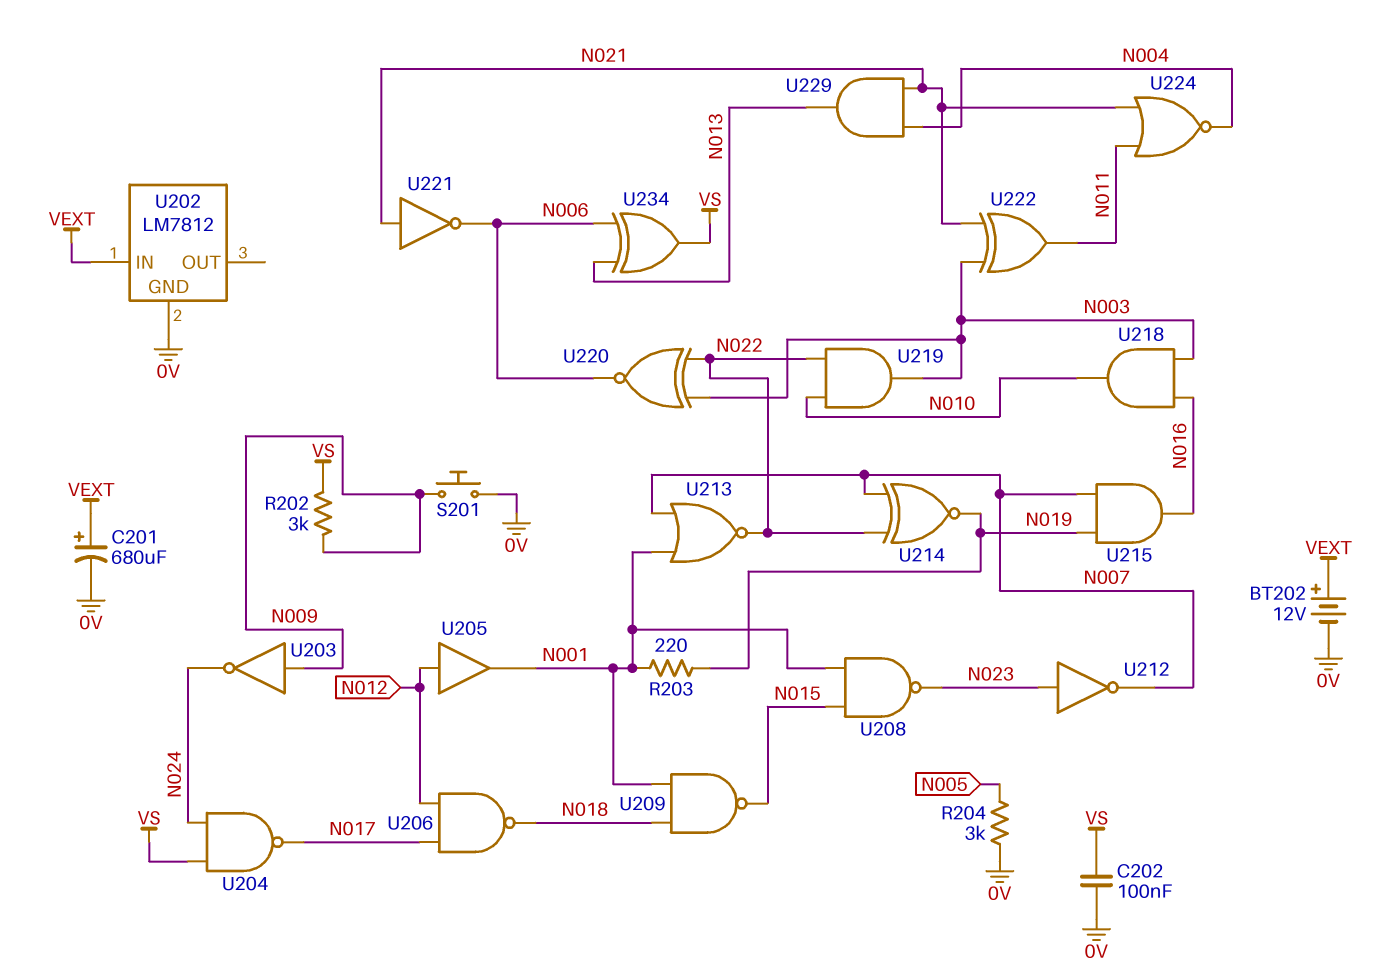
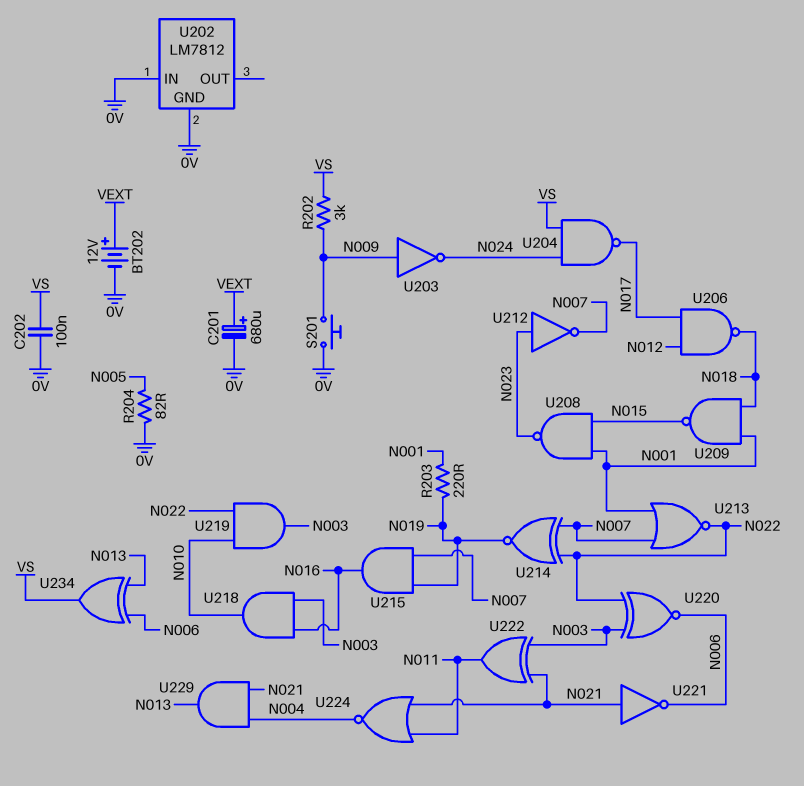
R204: 3k (0V, N005) -> 82 (0V, N005)
U202 pin IN: VEXT -> 0V
U205: buffer (in N012, out N001) -> none

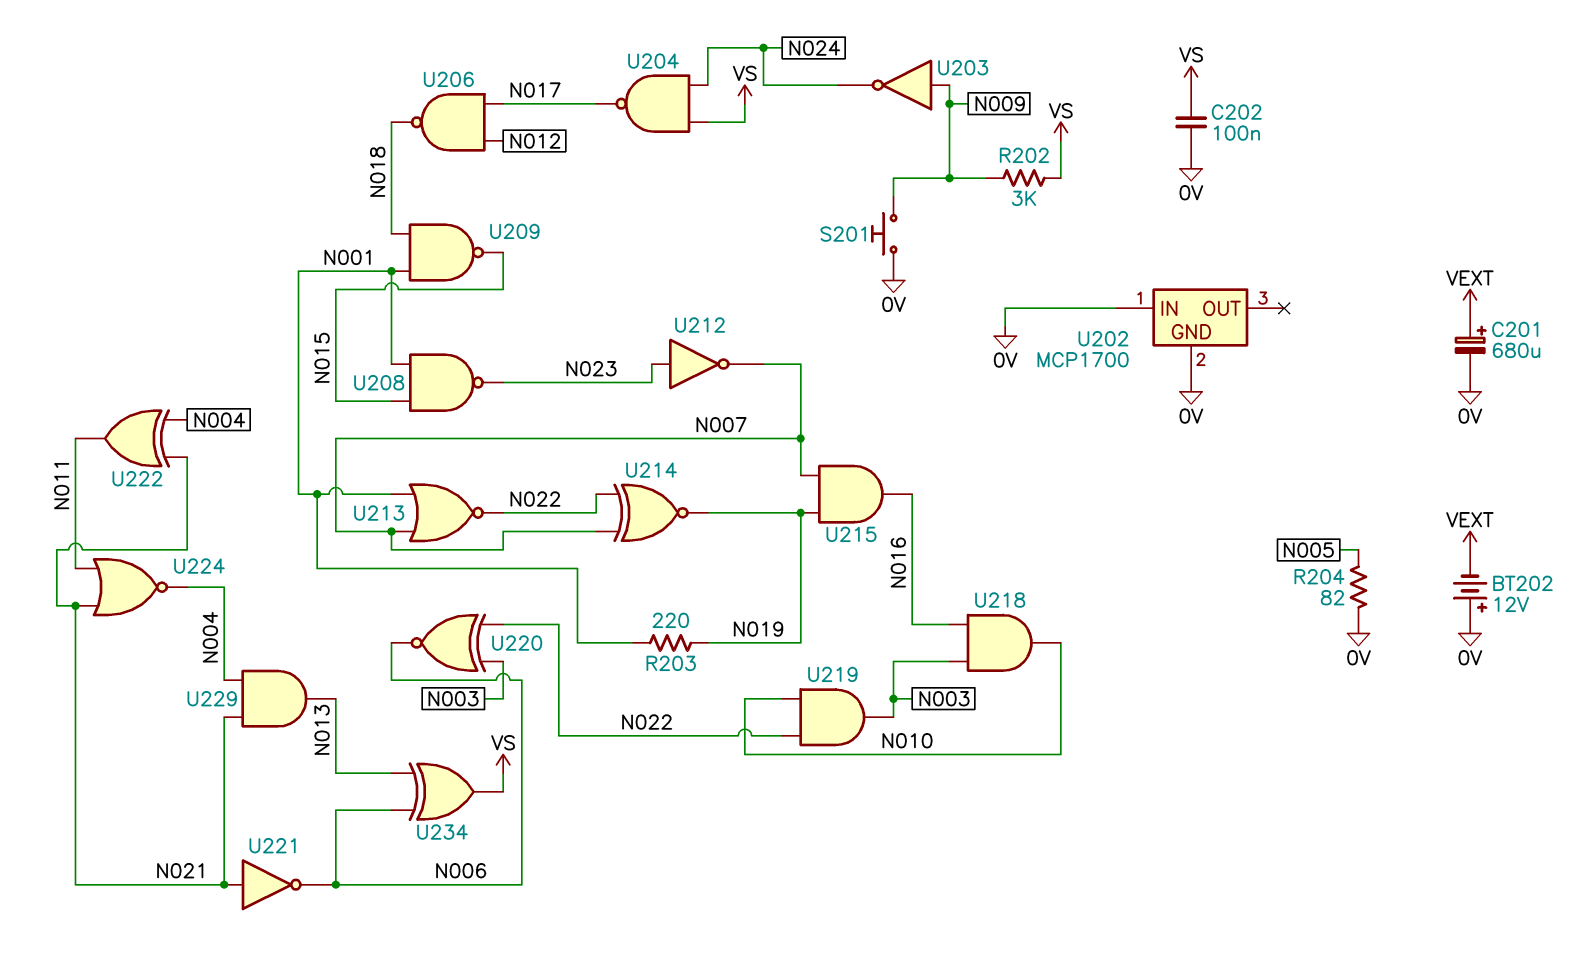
BT202: 12V (plus VEXT, minus 0V) -> 12V (plus 0V, minus VEXT)
U202: LM7812 -> MCP1700
U222: XOR (in N003, in N021, out N011) -> XOR (in N004, in N021, out N011)

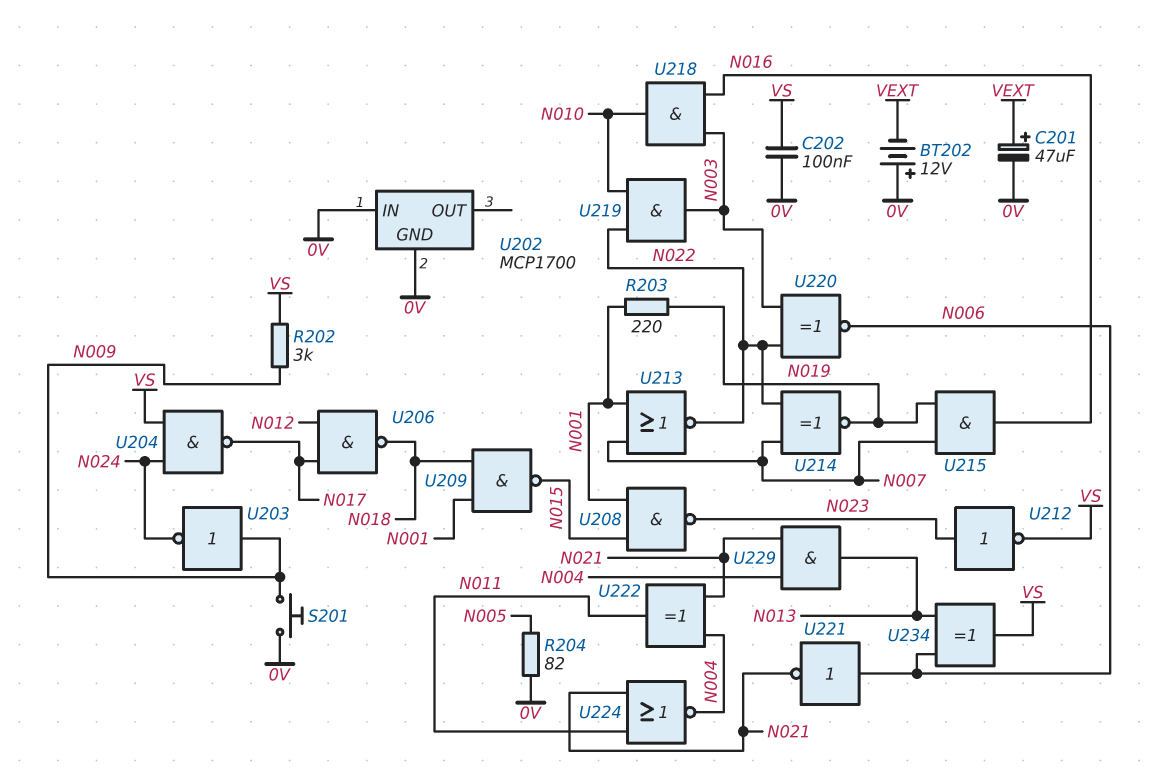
C201: 680uF (plus VEXT, minus 0V) -> 47uF (plus VEXT, minus 0V)
U212: NOT (in N023, out N007) -> NOT (in N023, out VS)
U221: NOT (in N021, out N006) -> NOT (in N006, out N021)

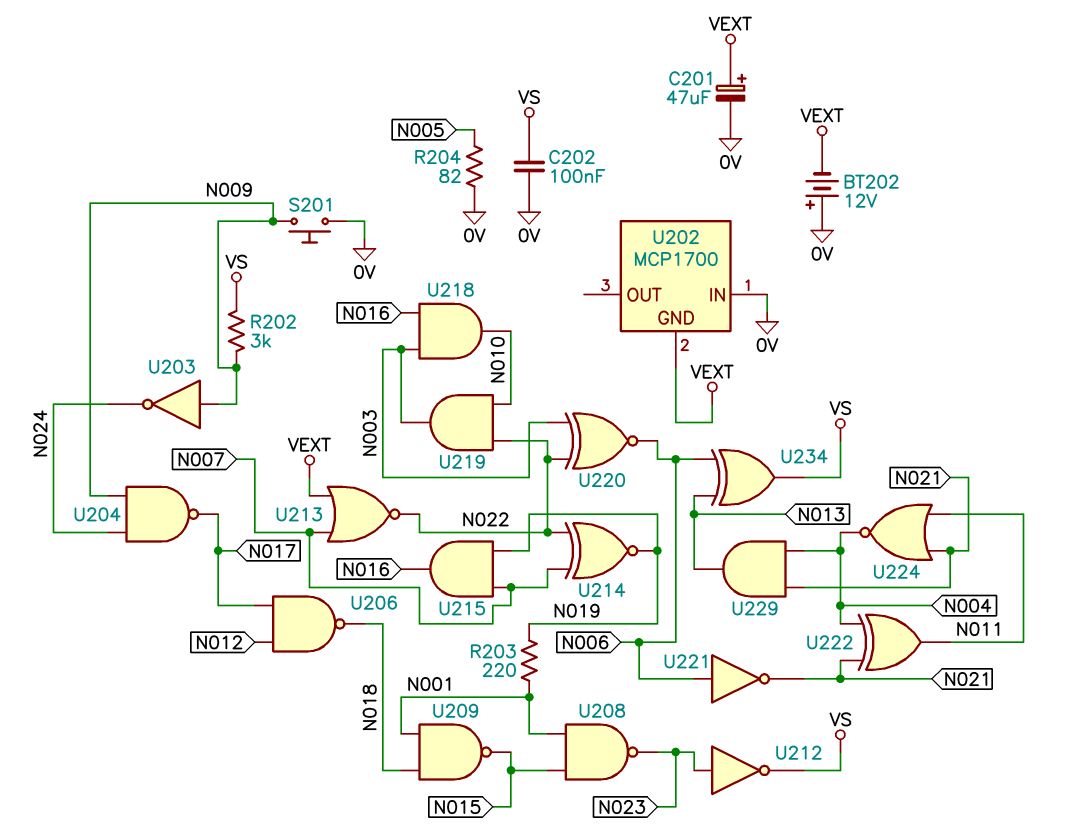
U202 pin GND: 0V -> VEXT
U204: NAND (in N024, in VS, out N017) -> NAND (in N009, in N024, out N017)
U213: NOR (in N001, in N007, out N022) -> NOR (in N007, in VEXT, out N022)

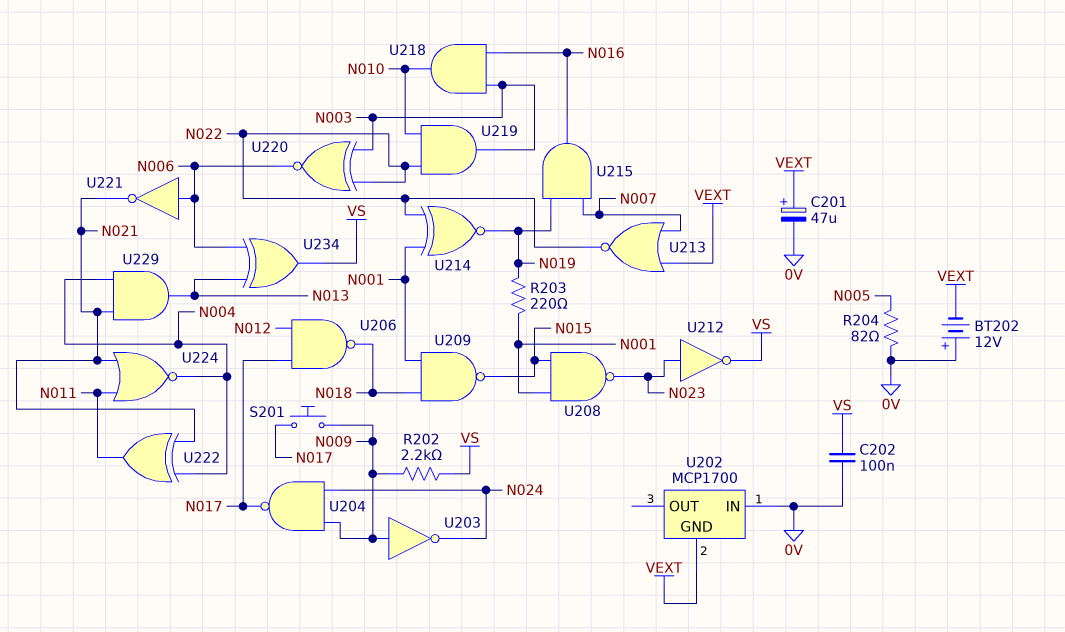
R202: 3k (N009, VS) -> 2.2k (N009, VS)
S201: button (0V, N009) -> button (N009, N017)
U214: XNOR (in N007, in N022, out N019) -> XNOR (in N001, in N022, out N019)

